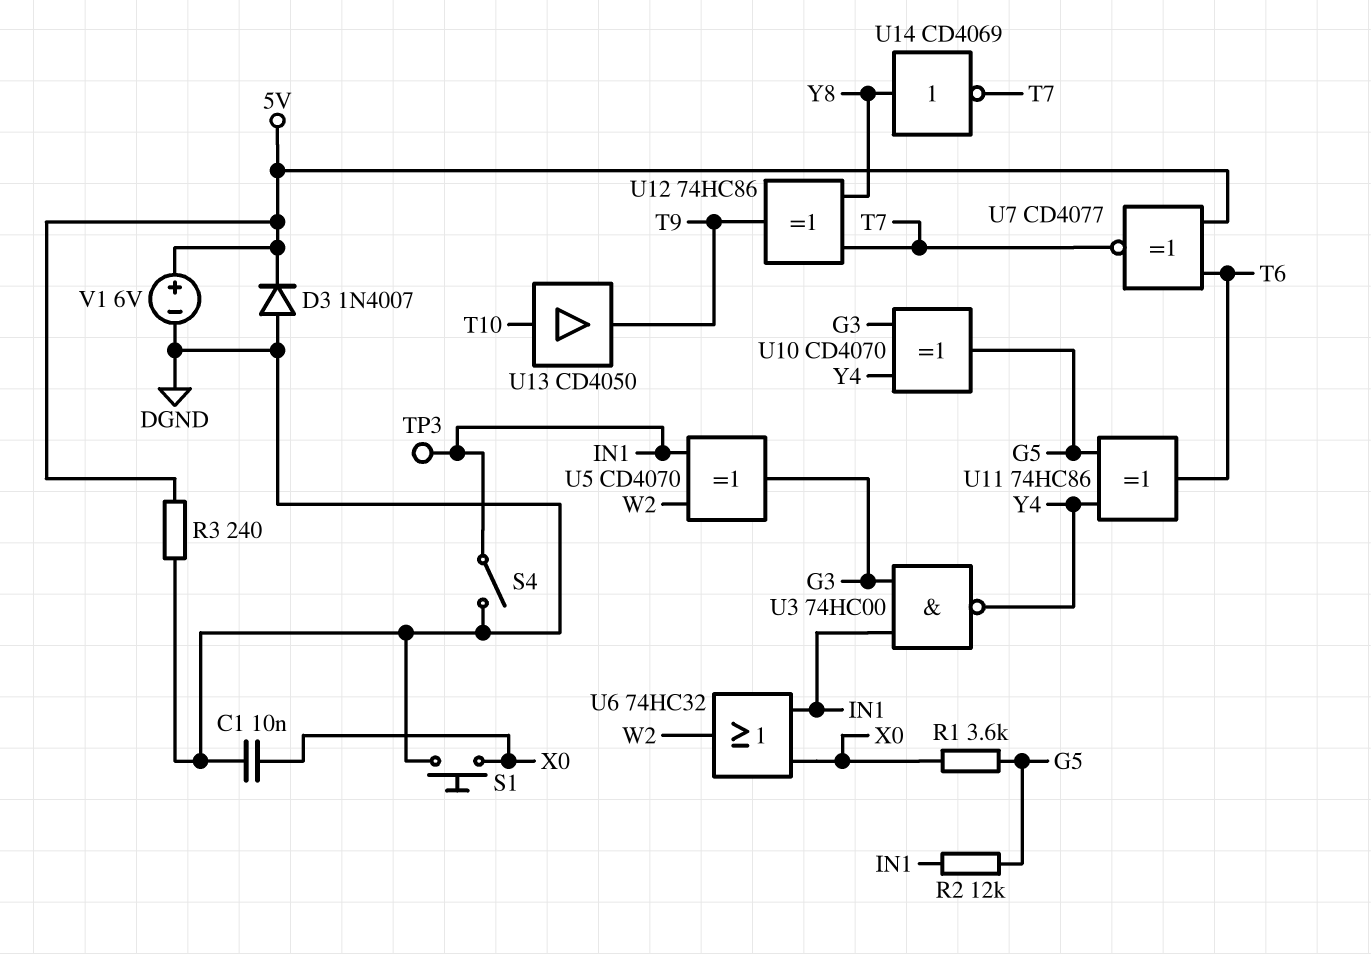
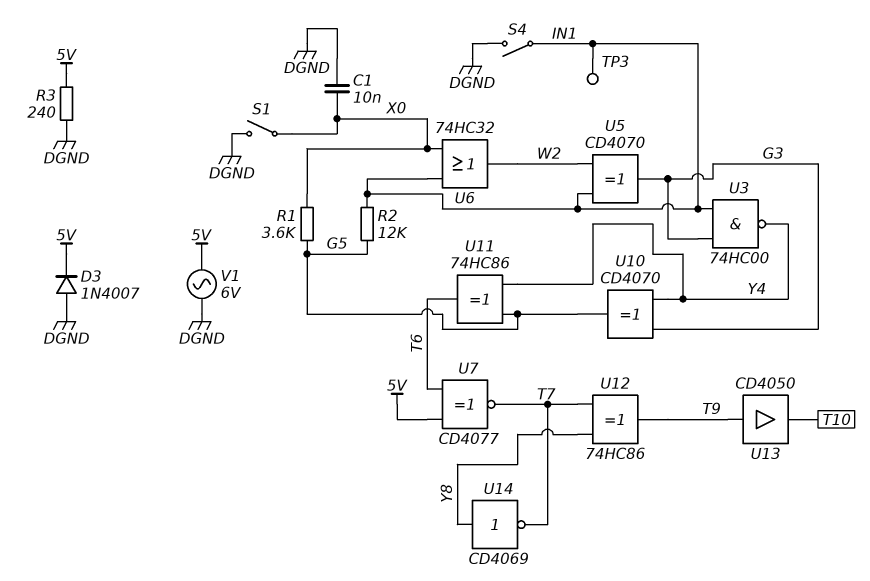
S1: button (DGND, X0) -> switch (DGND, X0)
U13: buffer CD4050 (in T10, out T9) -> buffer CD4050 (in T9, out T10)
V1: 6V (plus 5V, minus DGND) -> AC 6V (5V, DGND)

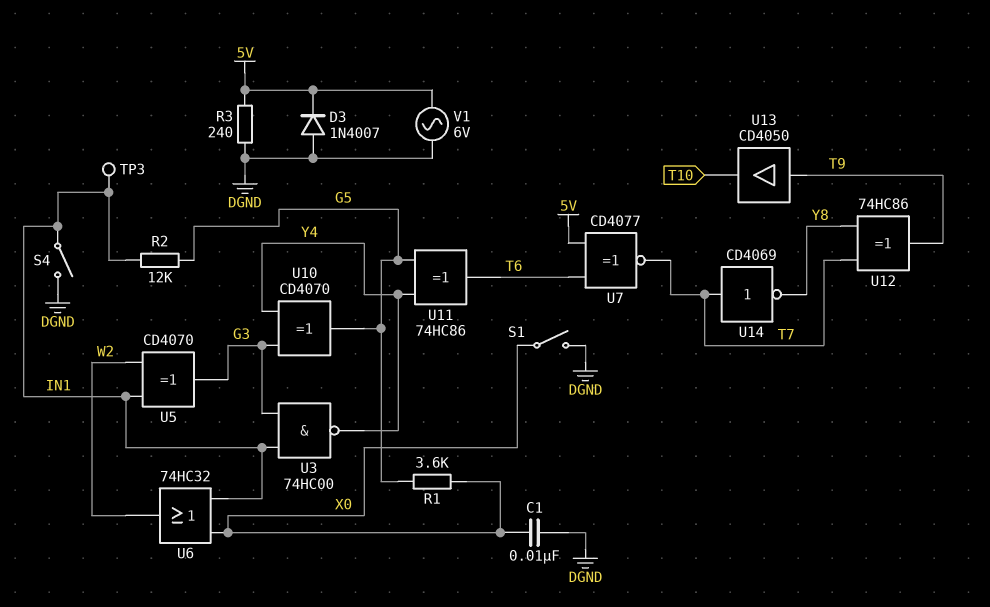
U14: NOT CD4069 (in Y8, out T7) -> NOT CD4069 (in T7, out Y8)

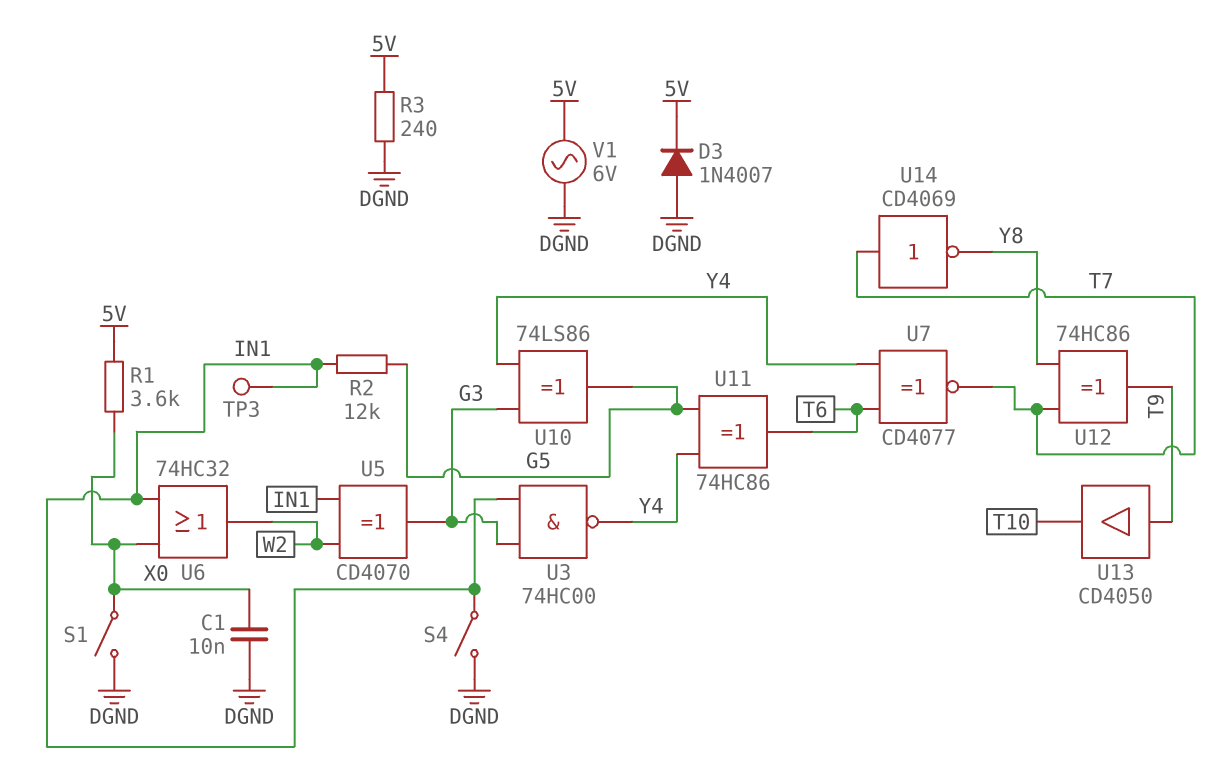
R1: 3.6k (G5, X0) -> 3.6k (5V, X0)
U7: XNOR CD4077 (in 5V, in T6, out T7) -> XNOR CD4077 (in T6, in Y4, out T7)
U10: XOR CD4070 (in G3, in Y4, out G5) -> XOR 74LS86 (in G3, in Y4, out G5)

